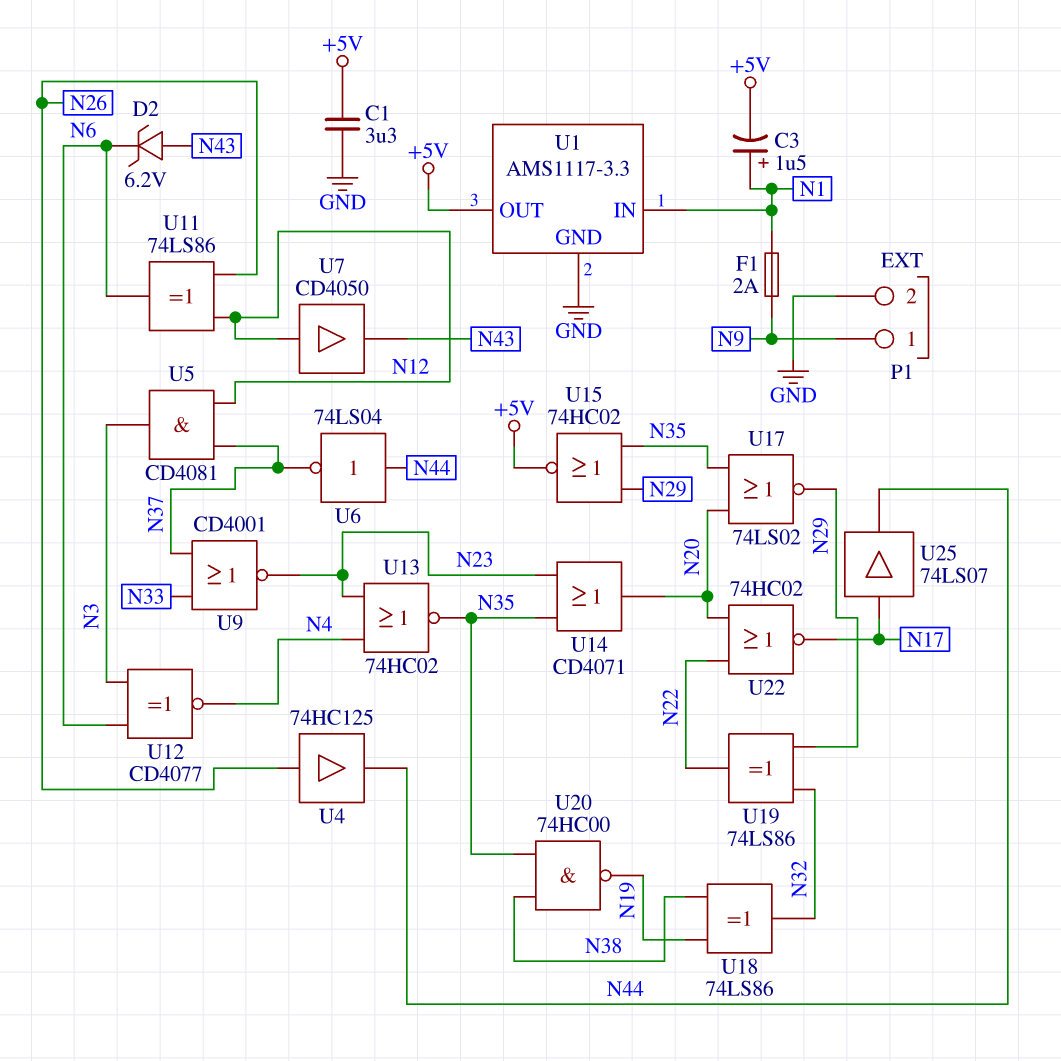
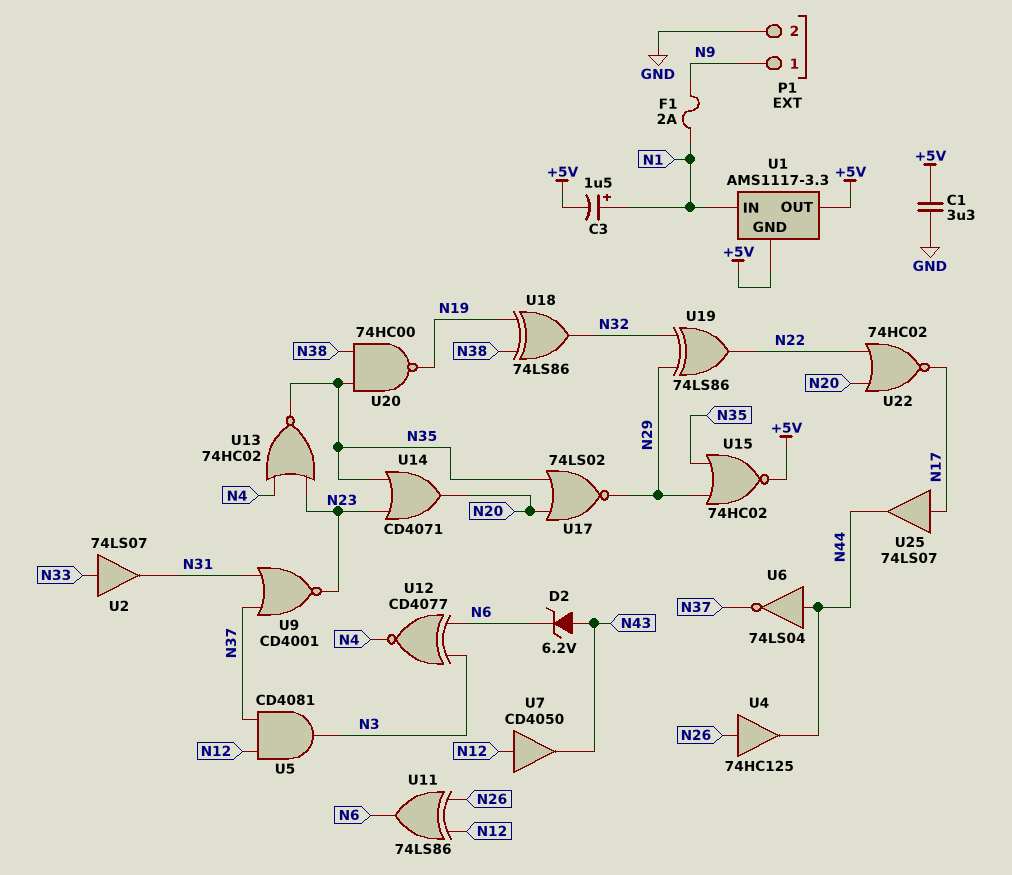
U1 pin GND: GND -> +5V
U2: none -> buffer 74LS07 (in N33, out N31)
U9: NOR CD4001 (in N33, in N37, out N23) -> NOR CD4001 (in N31, in N37, out N23)

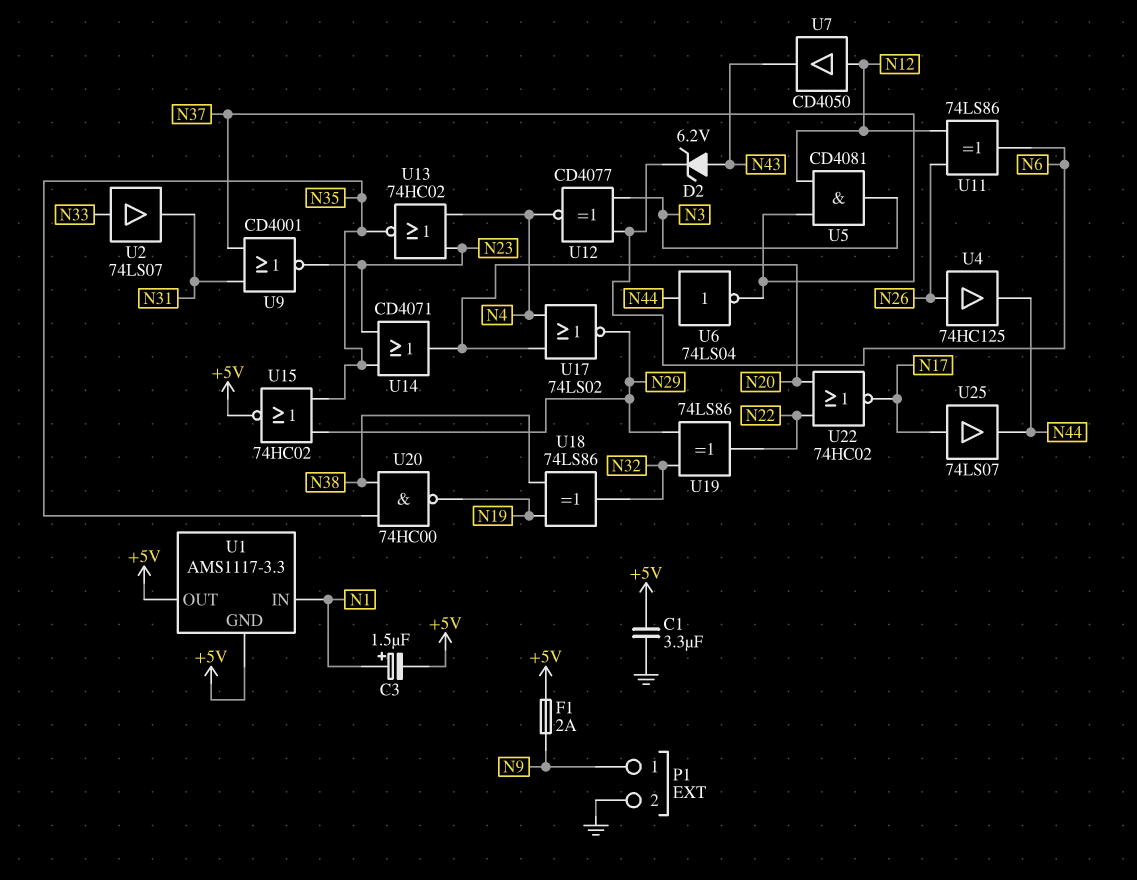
F1: 2A (N1, N9) -> 2A (+5V, N9)
U17: NOR 74LS02 (in N20, in N35, out N29) -> NOR 74LS02 (in N4, in N20, out N29)

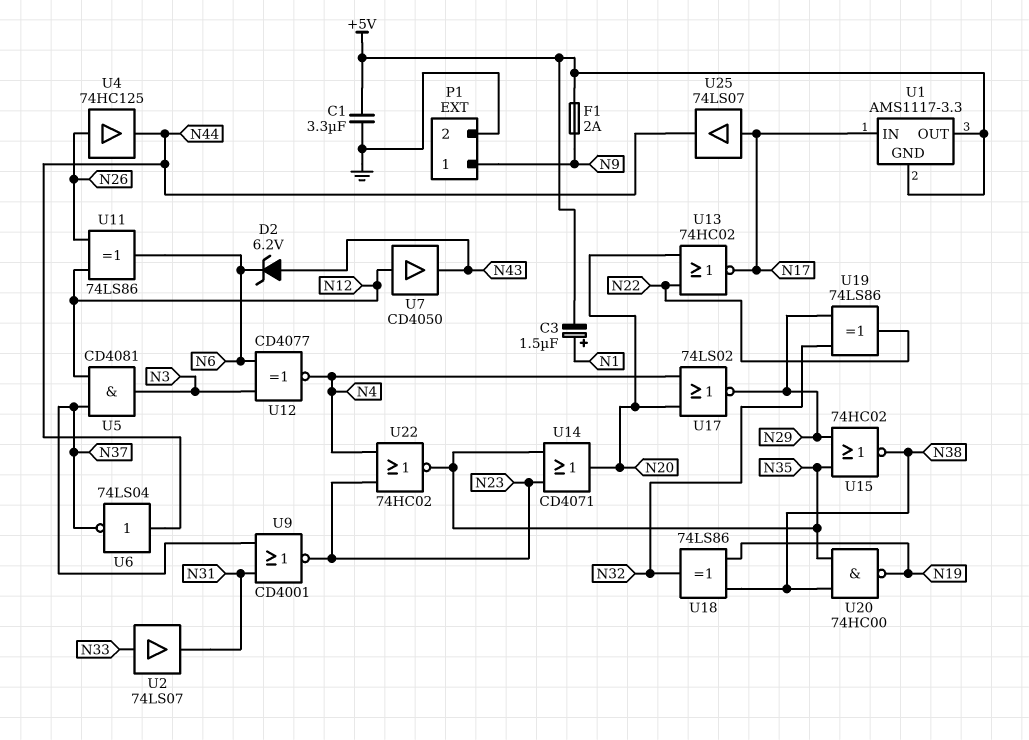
U1 pin IN: N1 -> N17
U13: NOR 74HC02 (in N4, in N23, out N35) -> NOR 74HC02 (in N20, in N22, out N17)
U15: NOR 74HC02 (in N29, in N35, out +5V) -> NOR 74HC02 (in N29, in N35, out N38)
U22: NOR 74HC02 (in N20, in N22, out N17) -> NOR 74HC02 (in N4, in N23, out N35)

